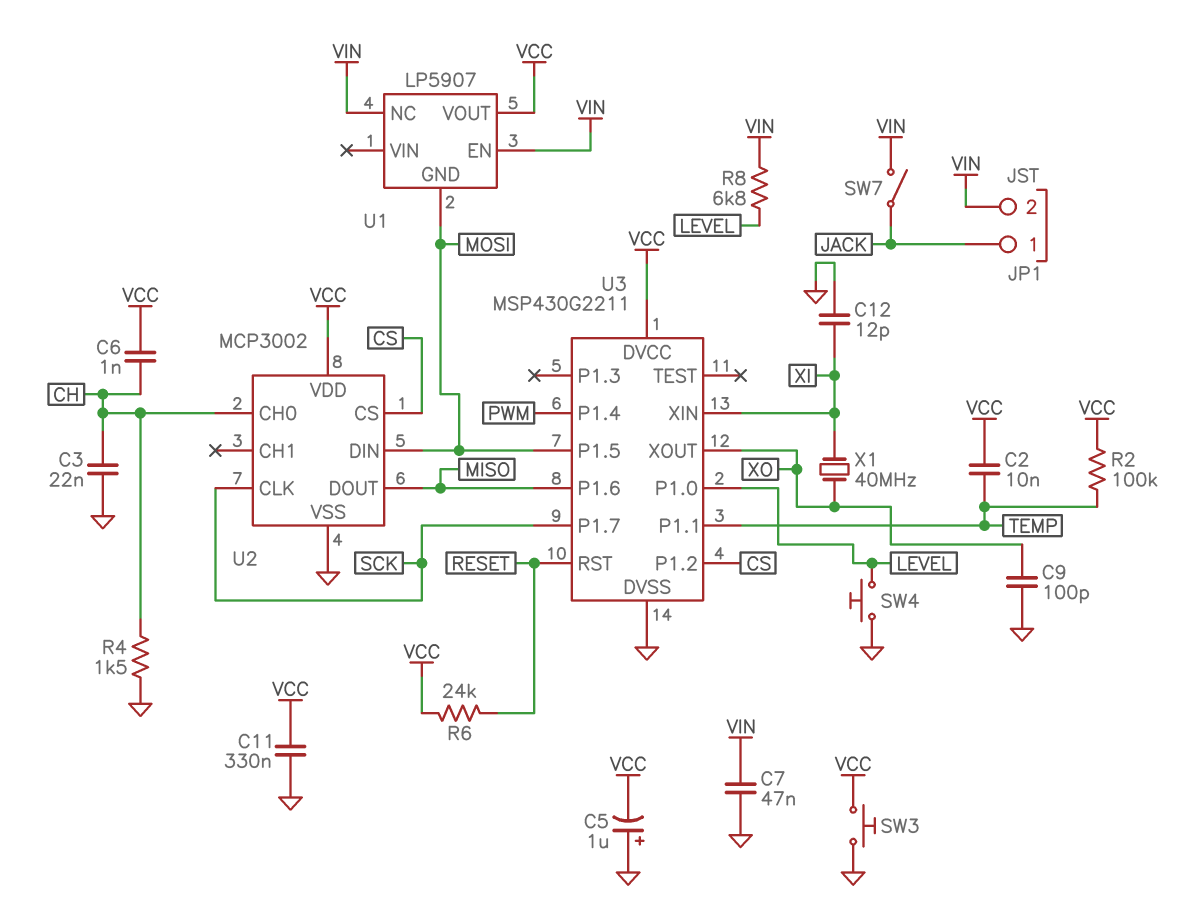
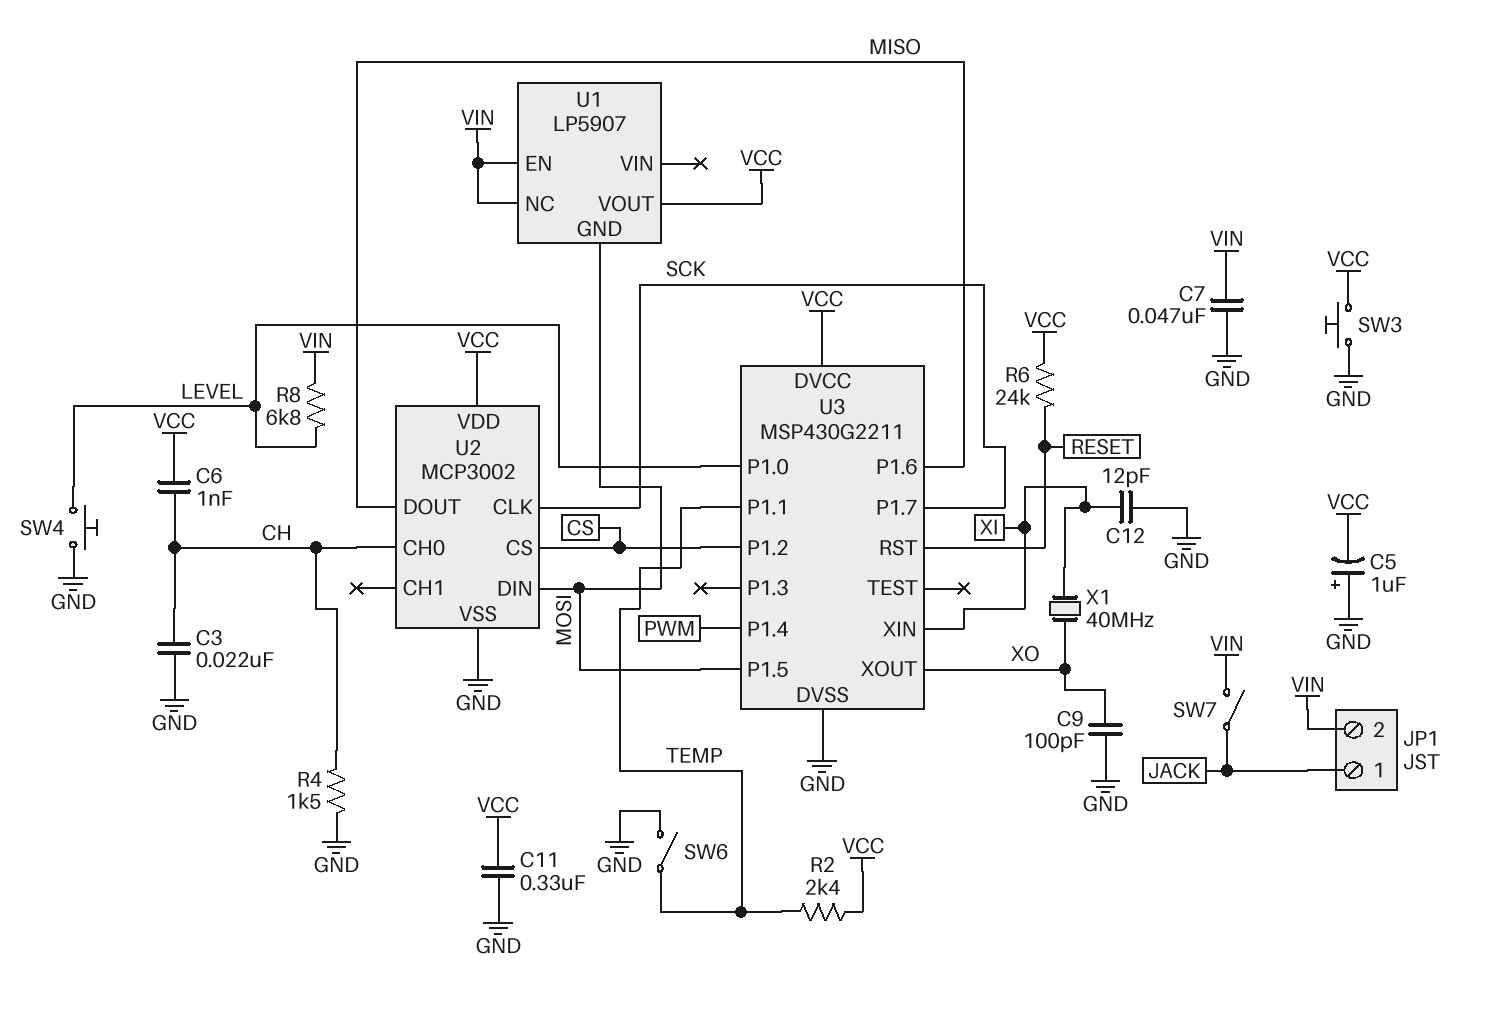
C2: 10nF (TEMP, VCC) -> none
R2: 100k (TEMP, VCC) -> 2.4k (TEMP, VCC)
SW6: none -> switch (GND, TEMP)

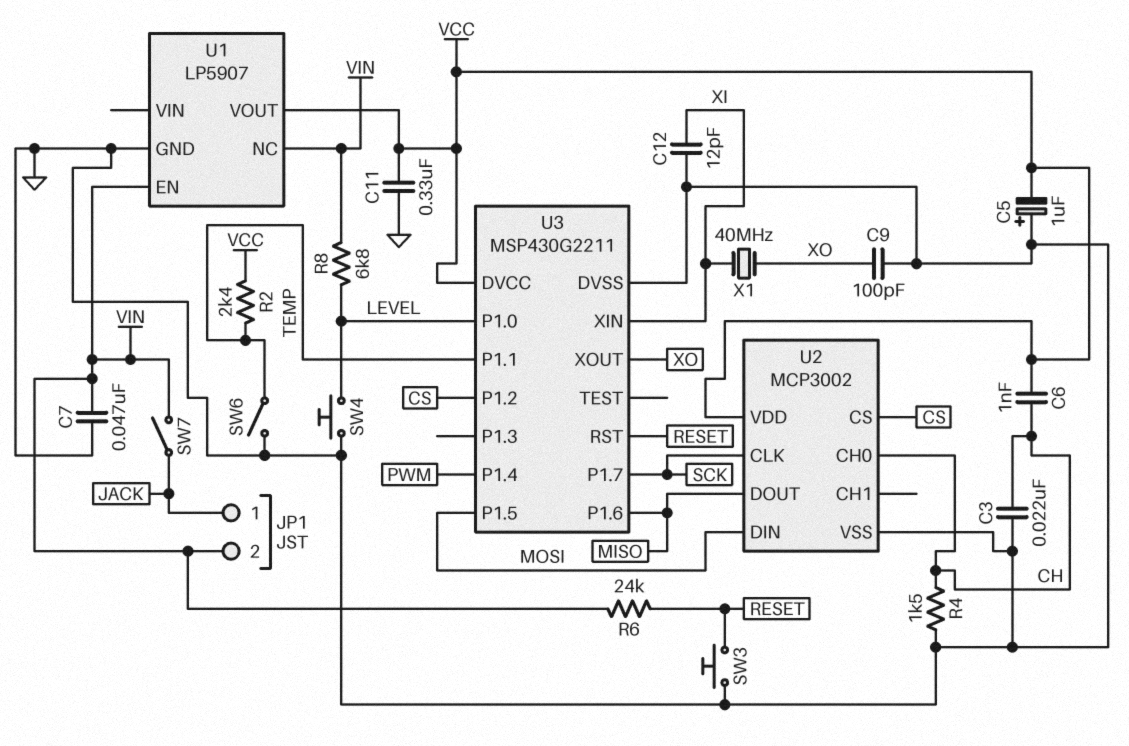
R6: 24k (RESET, VCC) -> 24k (RESET, VIN)
SW3: button (GND, VCC) -> button (GND, RESET)
U1 pin GND: MOSI -> GND

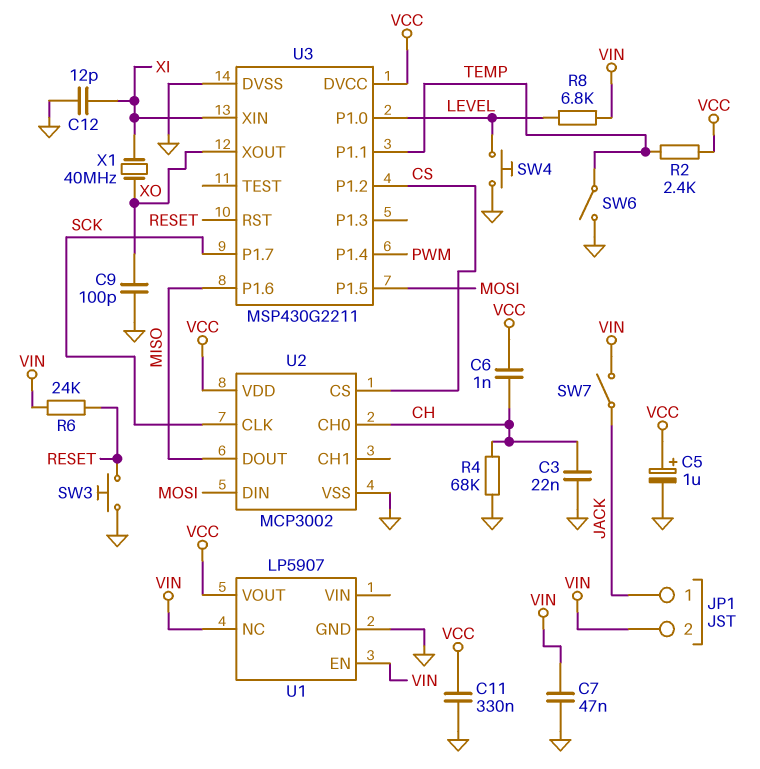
C5: 1uF (plus GND, minus VCC) -> 1uF (plus VCC, minus GND)
R4: 1.5k (CH, GND) -> 68k (CH, GND)

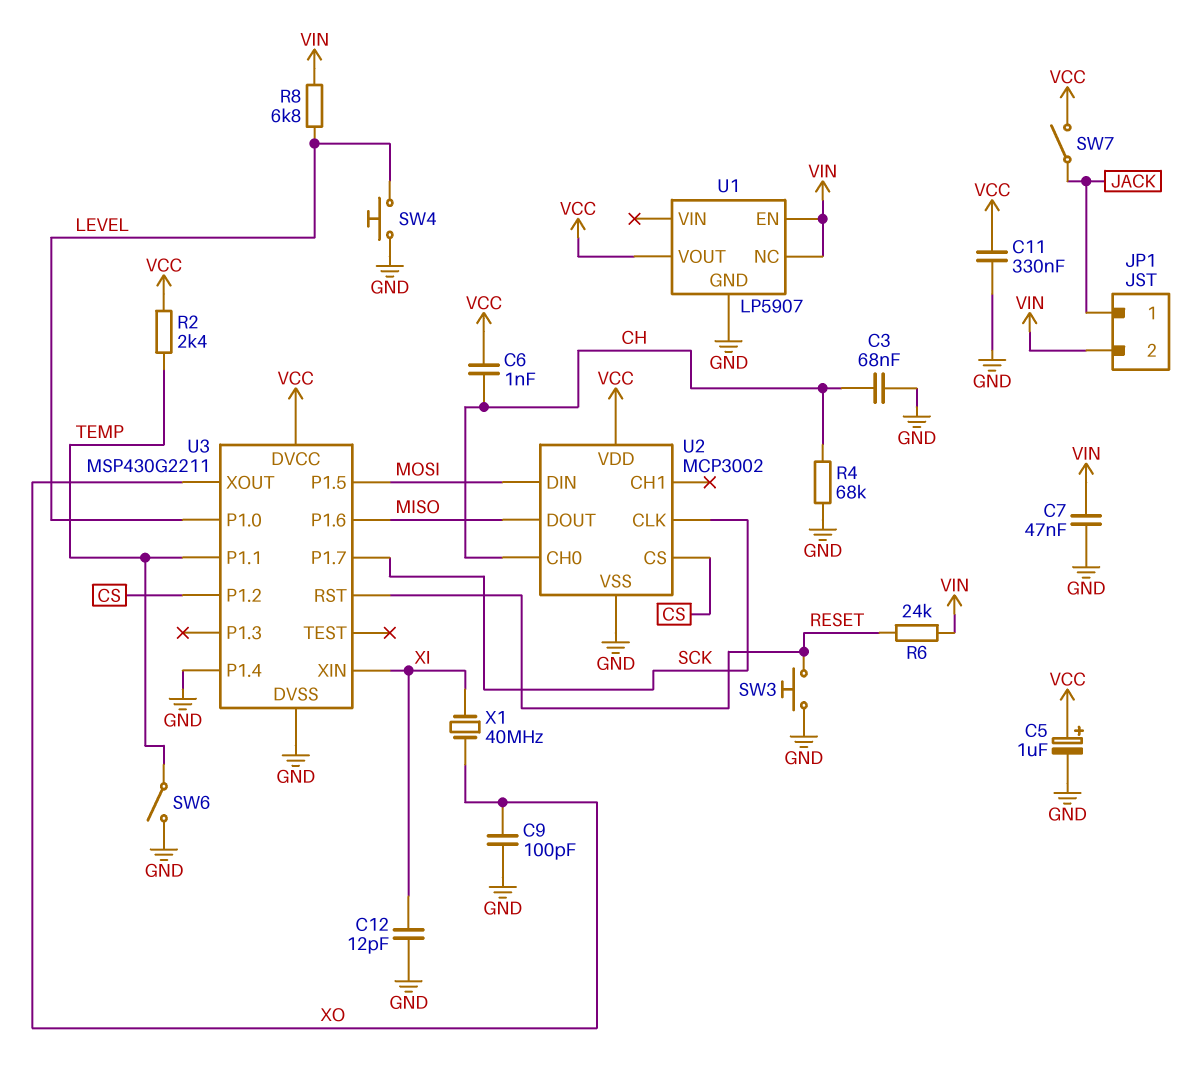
C3: 22nF (CH, GND) -> 68nF (CH, GND)
SW7: switch (JACK, VIN) -> switch (JACK, VCC)
U3 pin P1.4: PWM -> GND

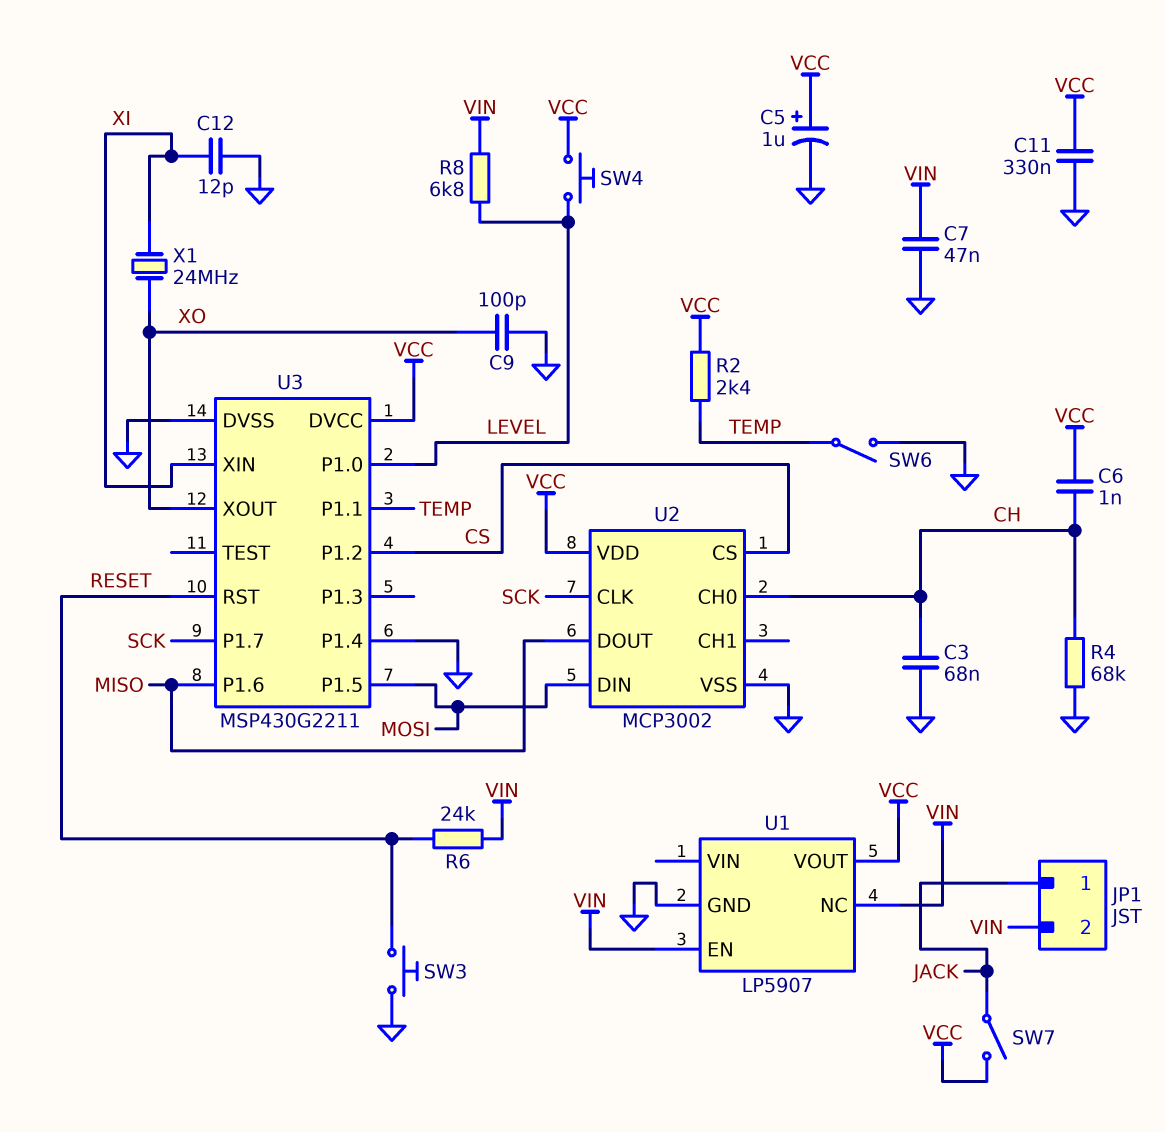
SW4: button (GND, LEVEL) -> button (LEVEL, VCC)
X1: 40MHz (XI, XO) -> 24MHz (XI, XO)

